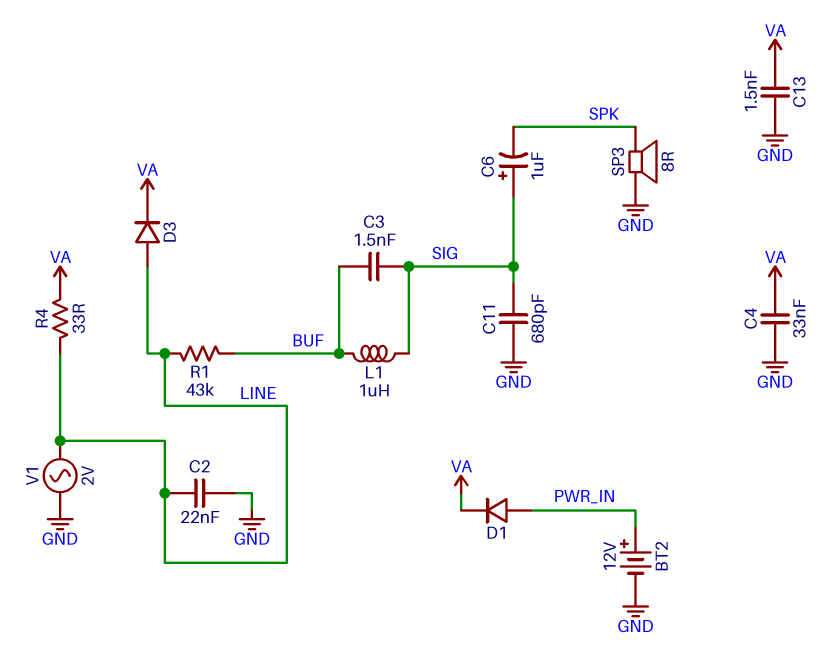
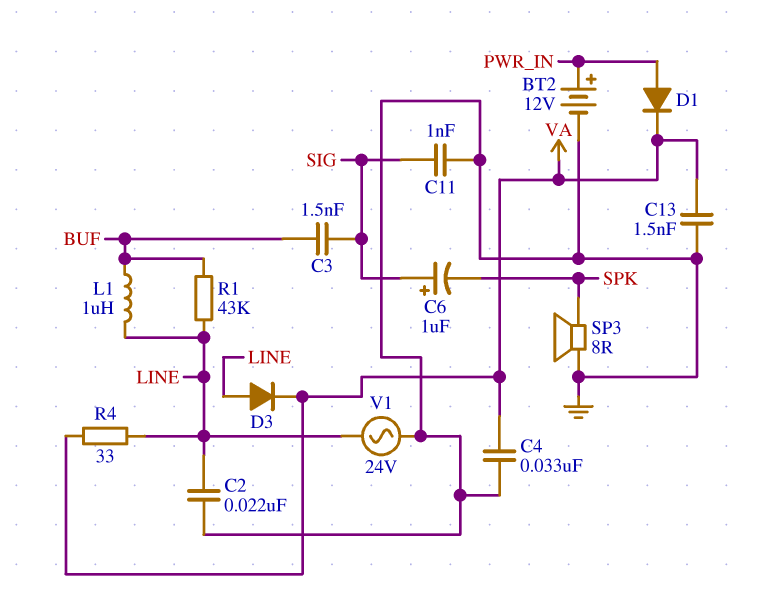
C11: 680pF (GND, SIG) -> 1nF (GND, SIG)
L1: 1uH (BUF, SIG) -> 1uH (BUF, LINE)
V1: AC 2V (GND, LINE) -> AC 24V (GND, LINE)

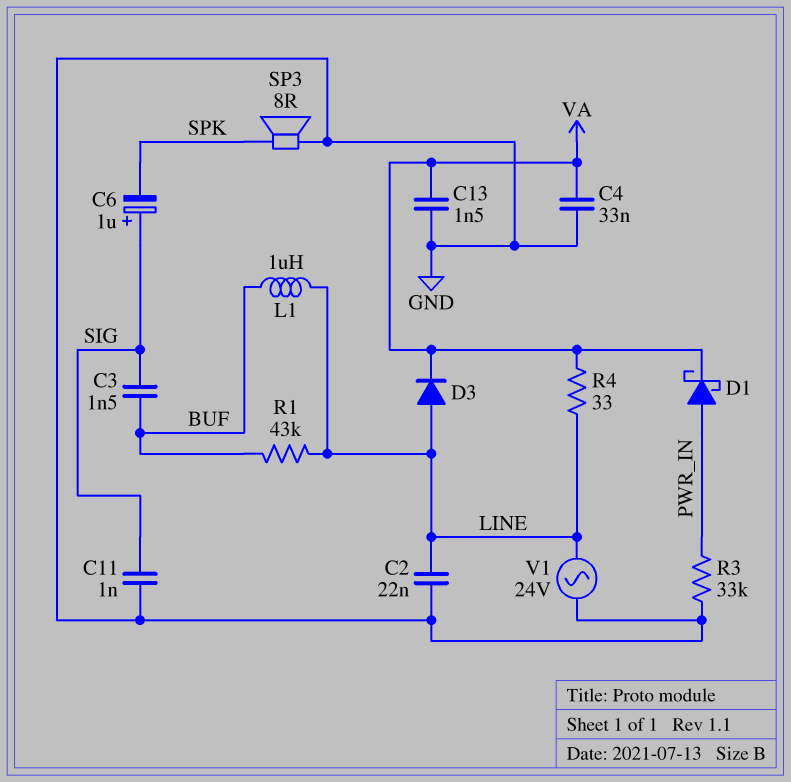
BT2: 12V (plus PWR_IN, minus GND) -> none
D1: diode (A PWR_IN, K VA) -> schottky (A PWR_IN, K VA)
R3: none -> 33k (GND, PWR_IN)

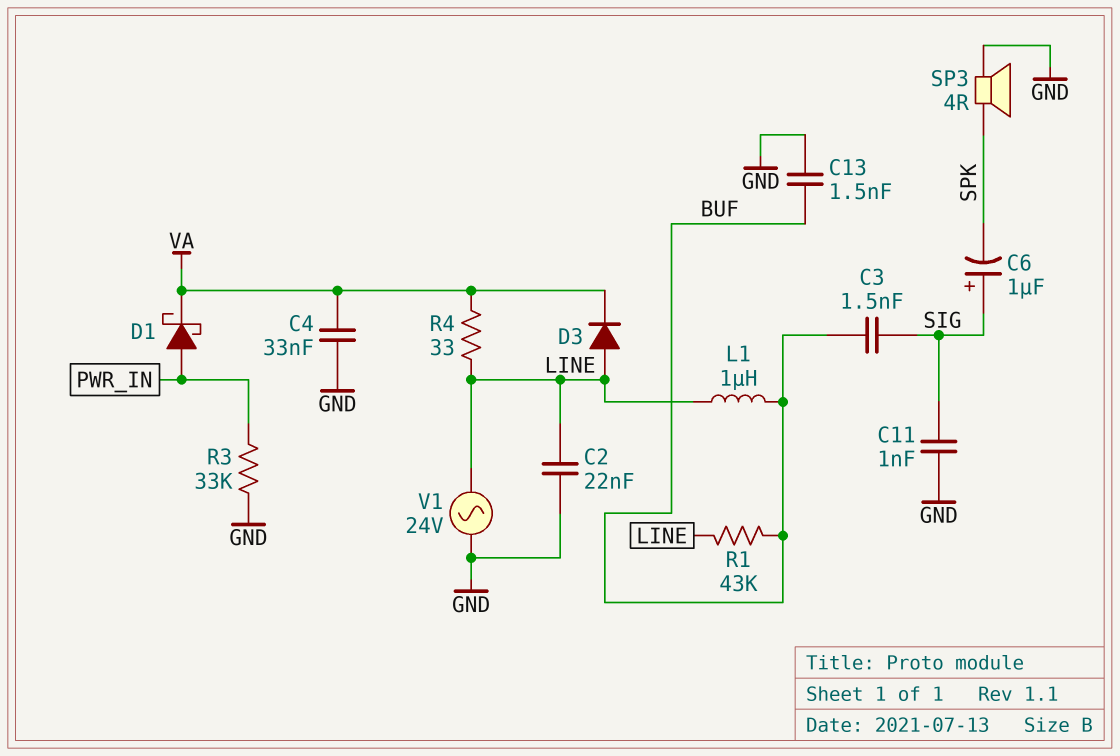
C13: 1.5nF (GND, VA) -> 1.5nF (BUF, GND)
SP3: speaker 8R (GND, SPK) -> speaker 4R (GND, SPK)

